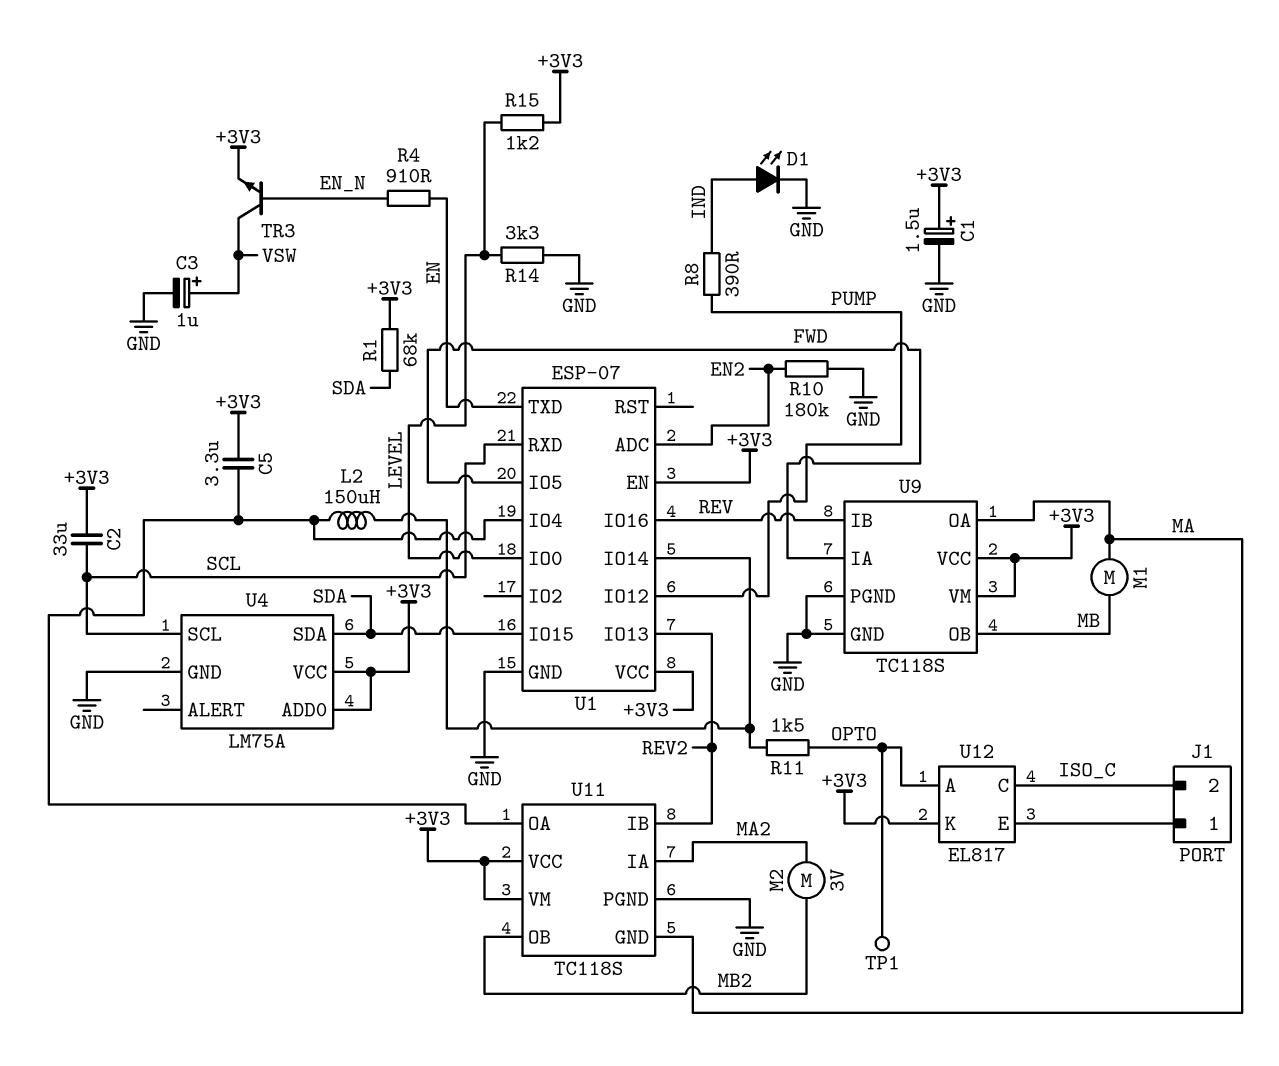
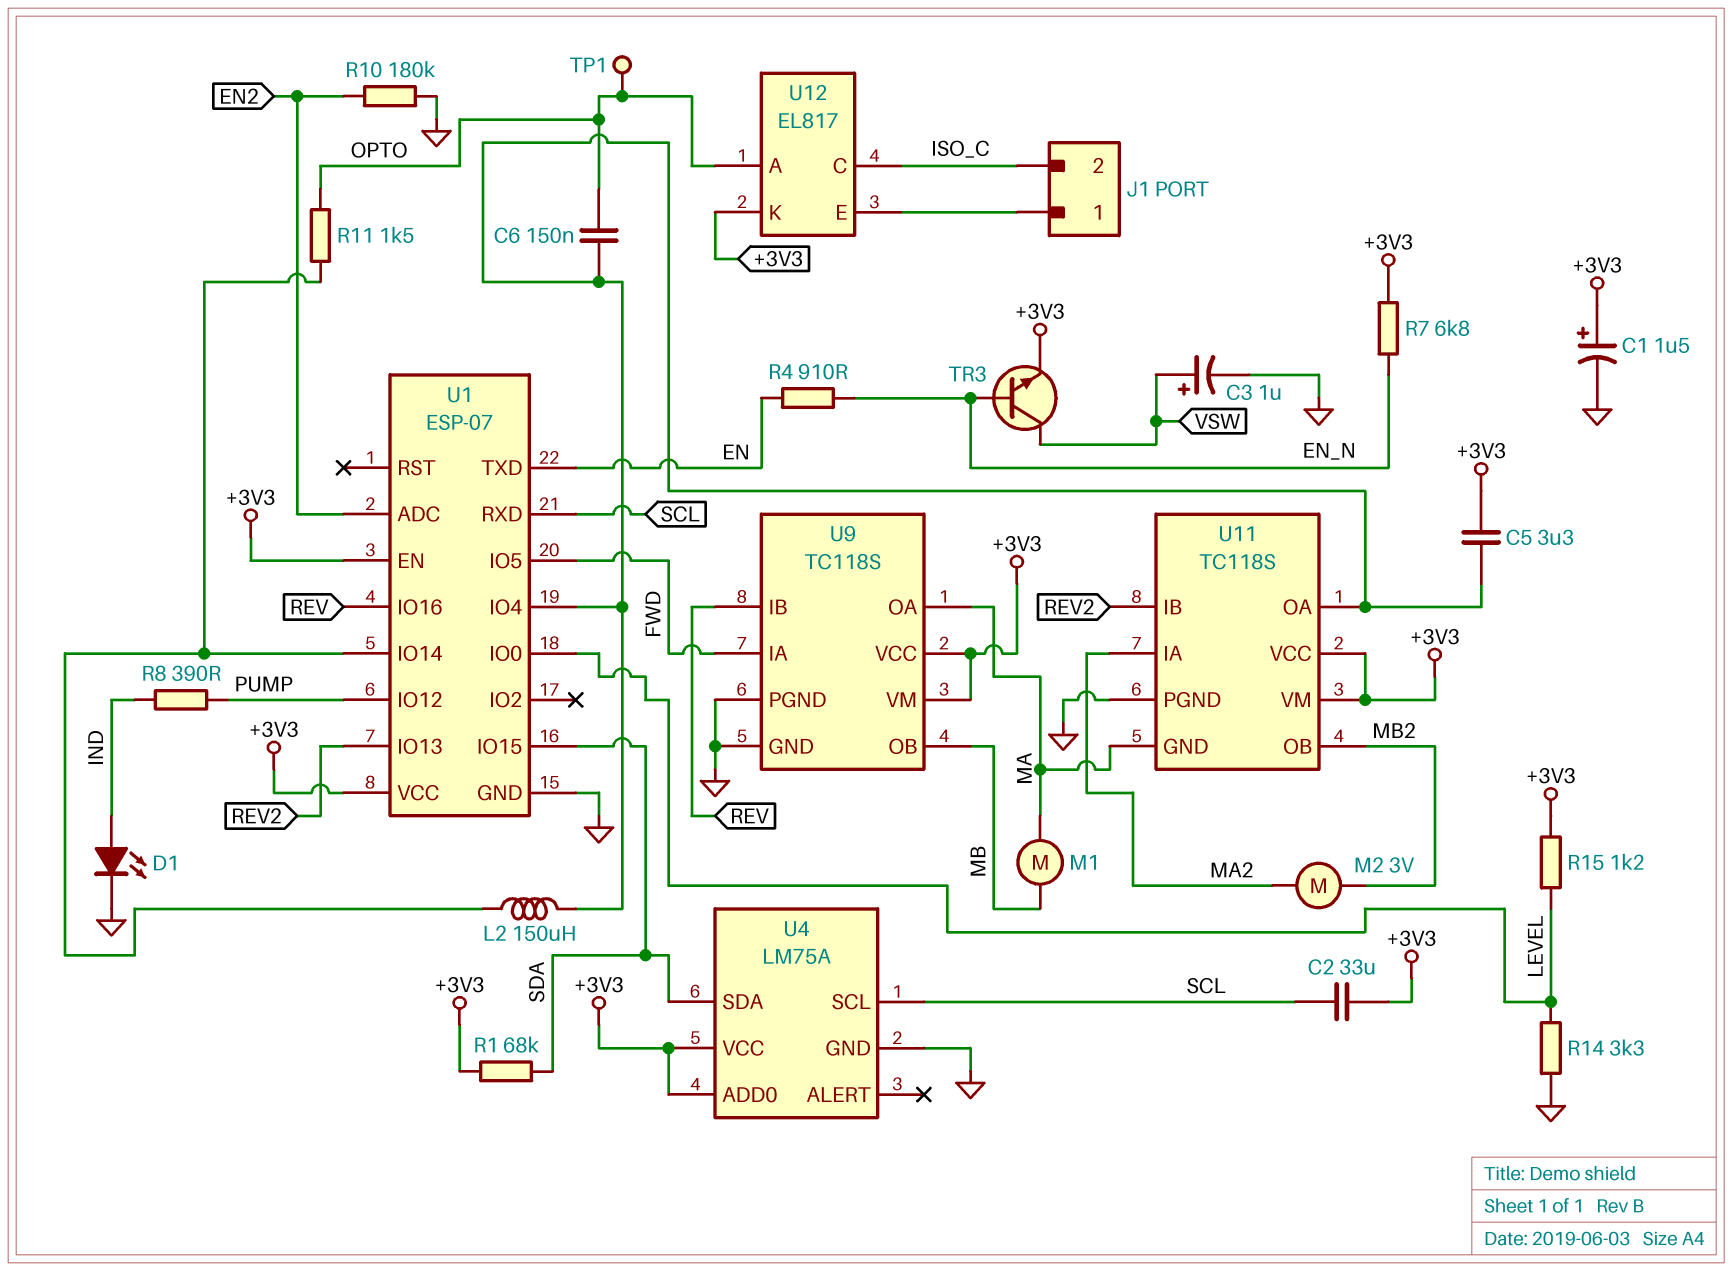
C6: none -> 150nF (OPTO, U1/IO4)
R7: none -> 6.8k (+3V3, EN_N)

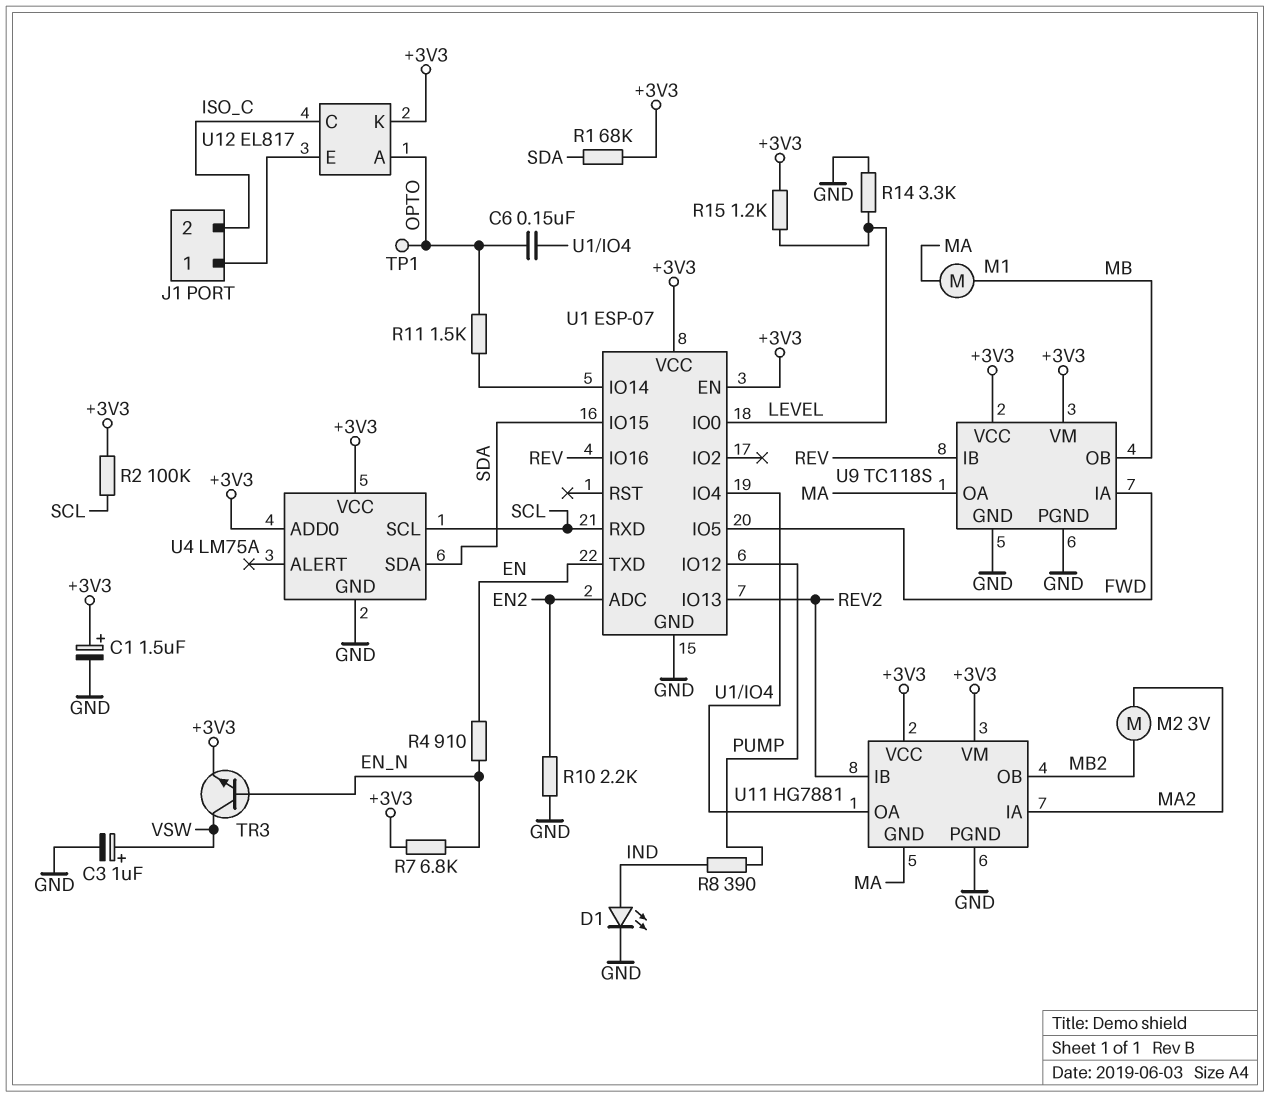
C2: 33uF (+3V3, SCL) -> none
C5: 3.3uF (+3V3, U1/IO4) -> none
L2: 150uH (U1/IO4, U1/IO14) -> none
R2: none -> 100k (+3V3, SCL)
R10: 180k (EN2, GND) -> 2.2k (EN2, GND)
U11: TC118S -> HG7881

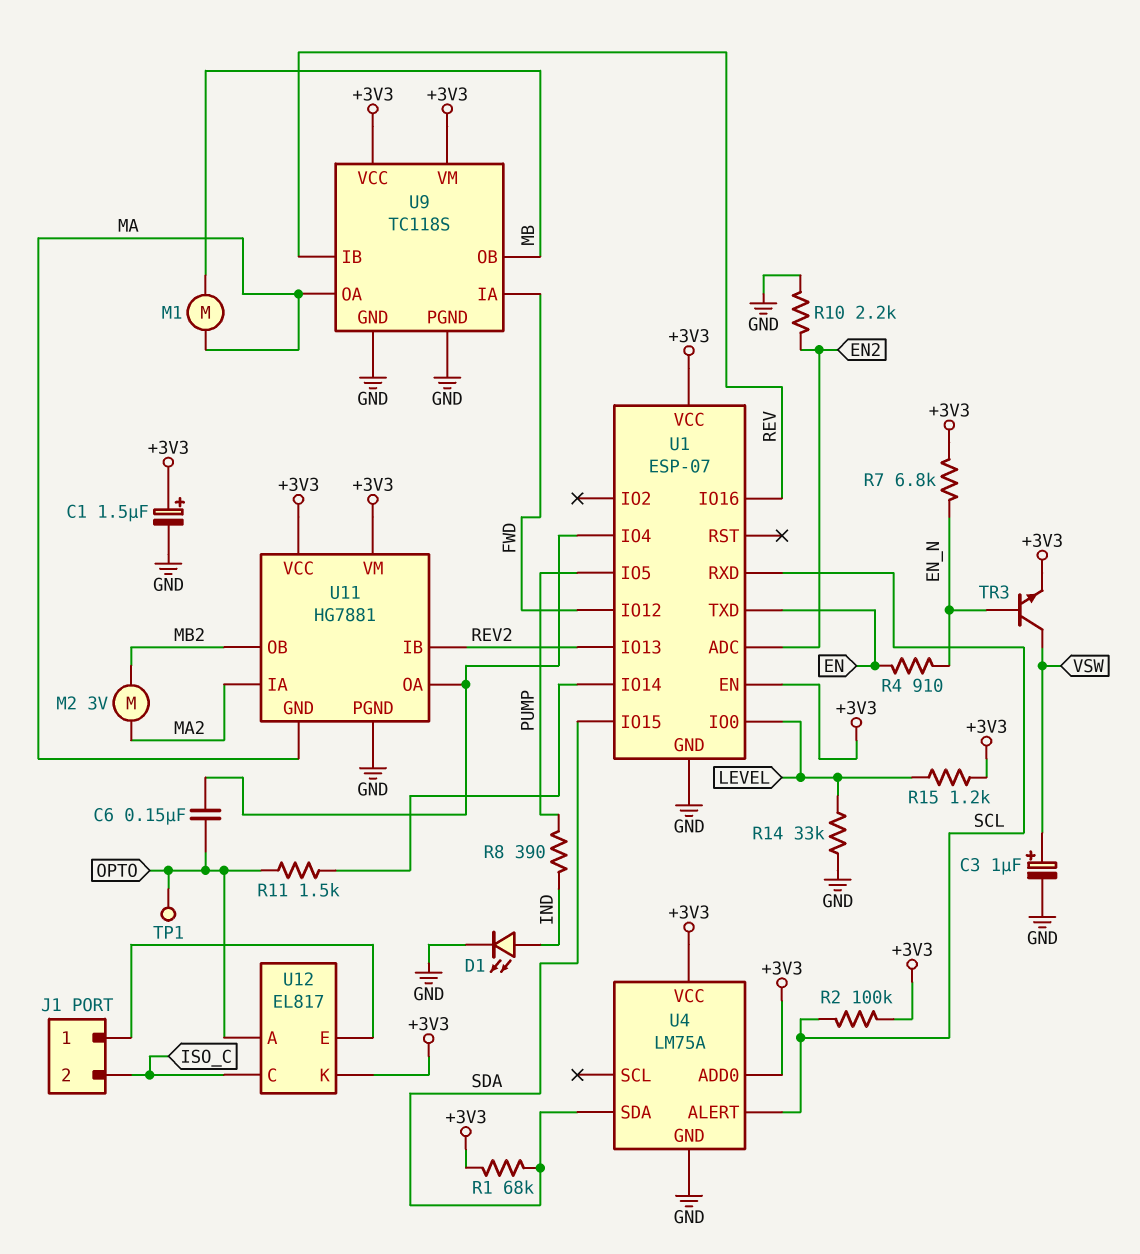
R14: 3.3k (GND, LEVEL) -> 33k (GND, LEVEL)
U1 pin IO5: FWD -> PUMP
U1 pin IO12: PUMP -> FWD
U4 pin ALERT: none -> SCL
U4 pin SCL: SCL -> none

